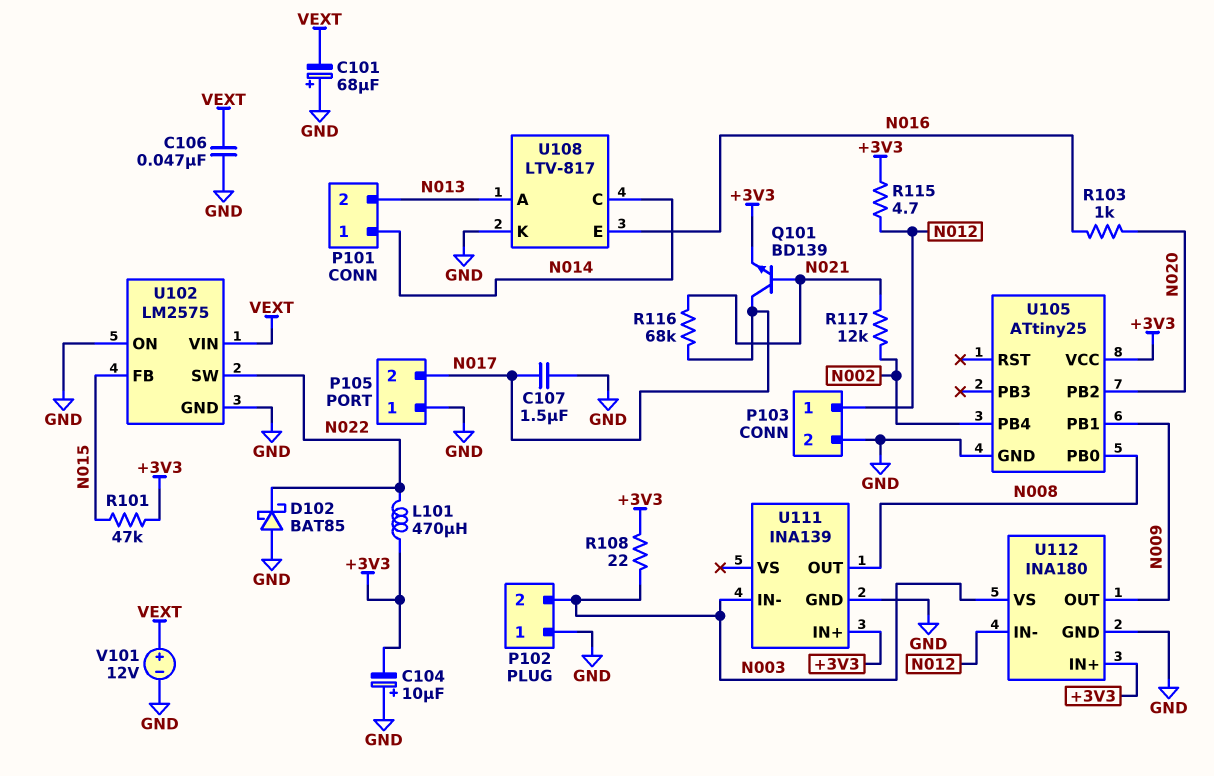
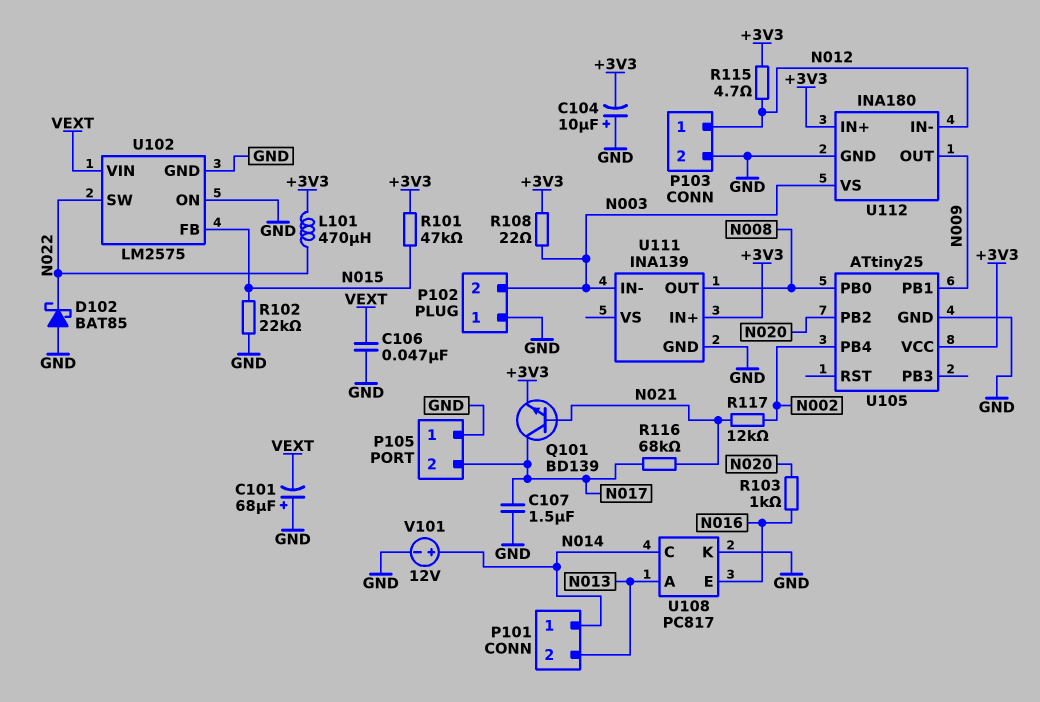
R102: none -> 22k (GND, N015)
U108: LTV-817 -> PC817
V101: 12V (plus VEXT, minus GND) -> 12V (plus N014, minus GND)

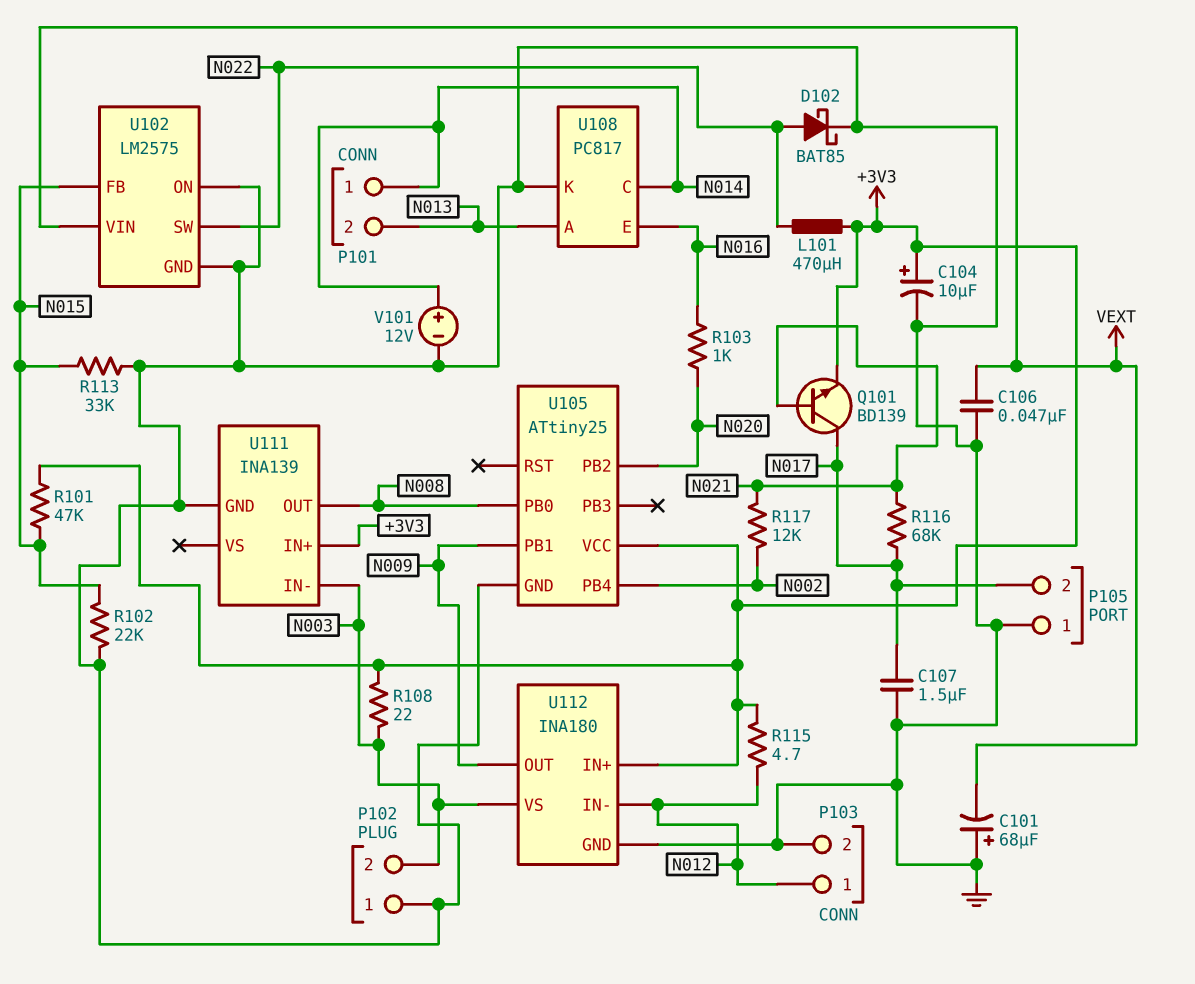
C104: 10uF (plus GND, minus +3V3) -> 10uF (plus +3V3, minus GND)
D102: schottky BAT85 (A GND, K N022) -> schottky BAT85 (A N022, K GND)
R113: none -> 33k (GND, N015)

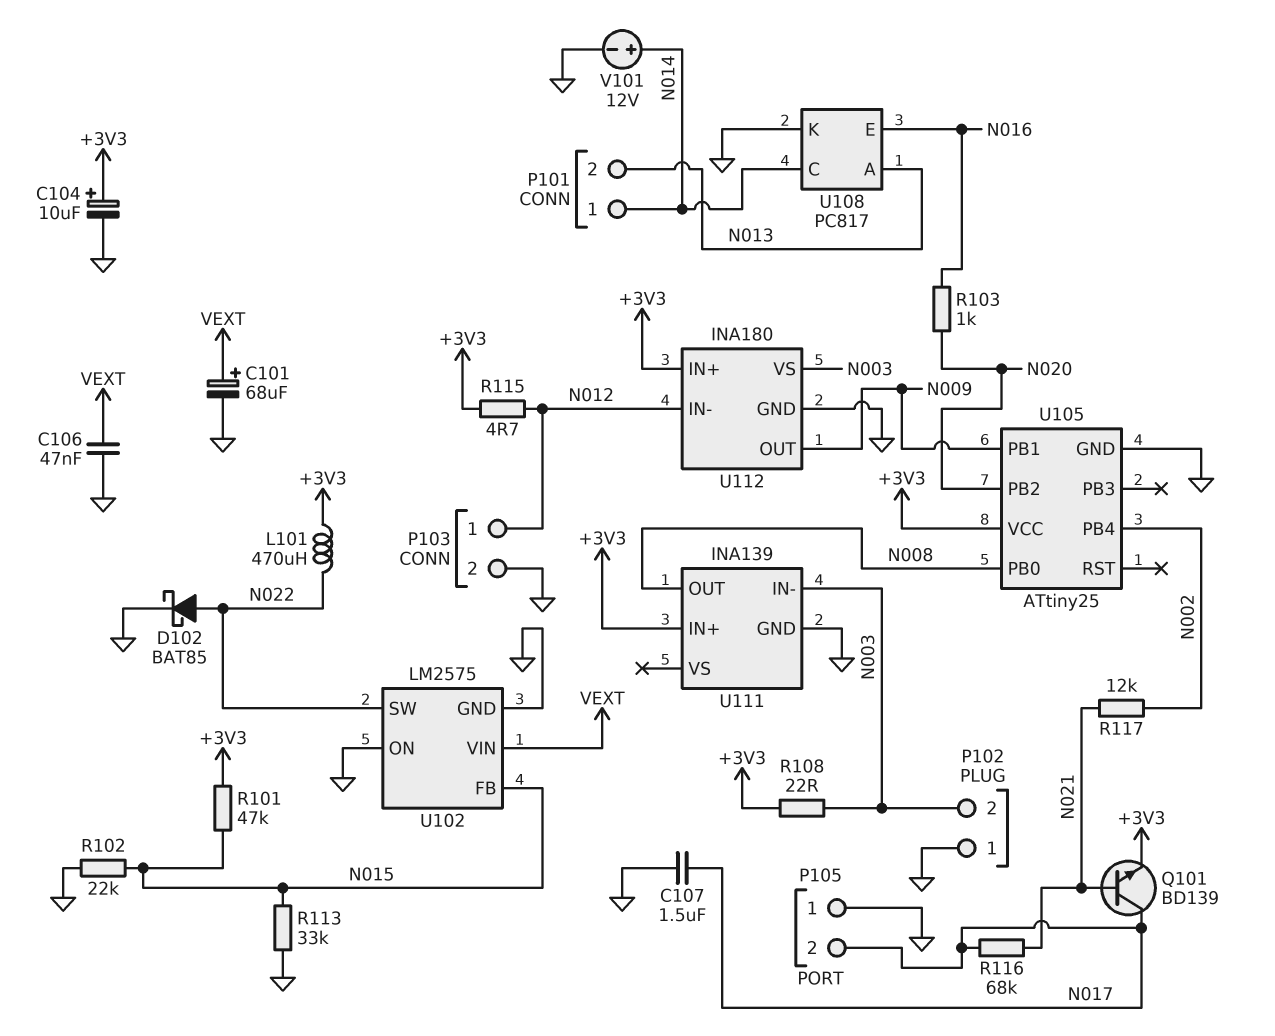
C101: 68uF (plus GND, minus VEXT) -> 68uF (plus VEXT, minus GND)

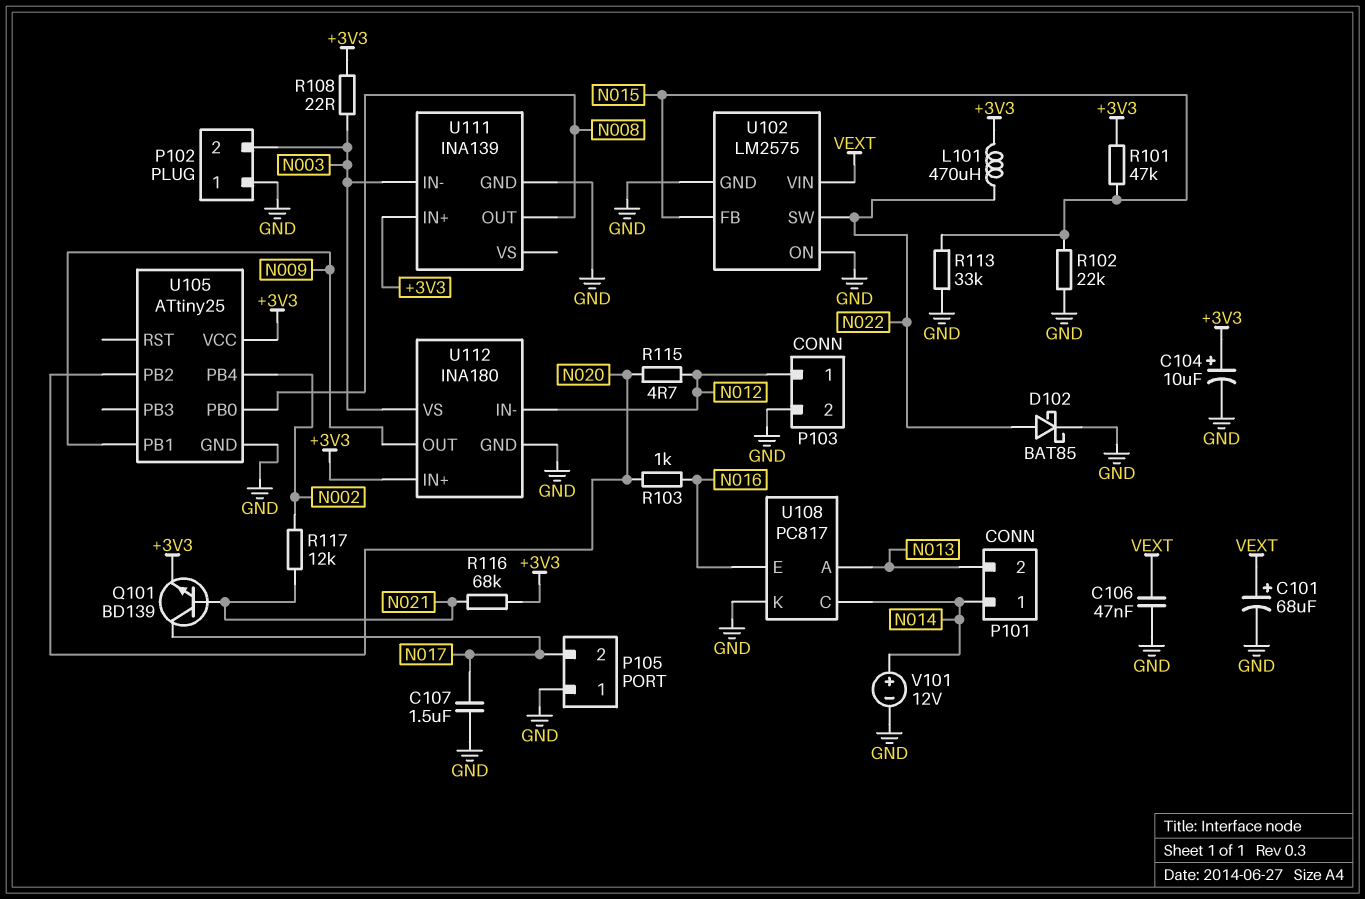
R115: 4.7 (+3V3, N012) -> 4.7 (N012, N020)
R116: 68k (N017, N021) -> 68k (+3V3, N021)

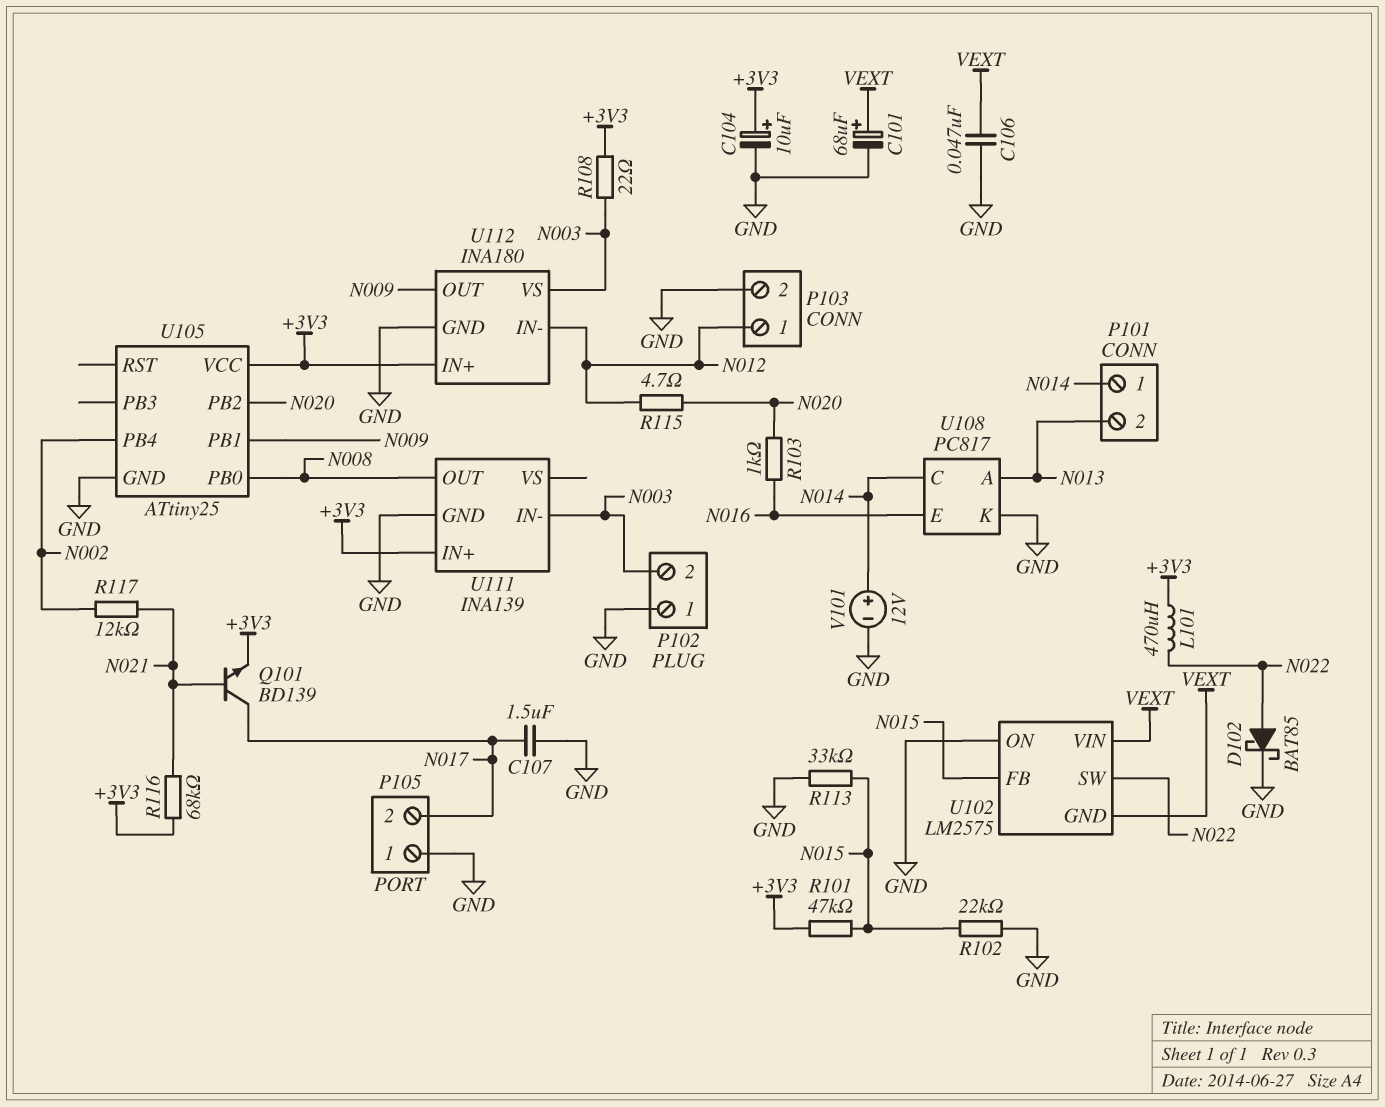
U102 pin GND: GND -> VEXT

